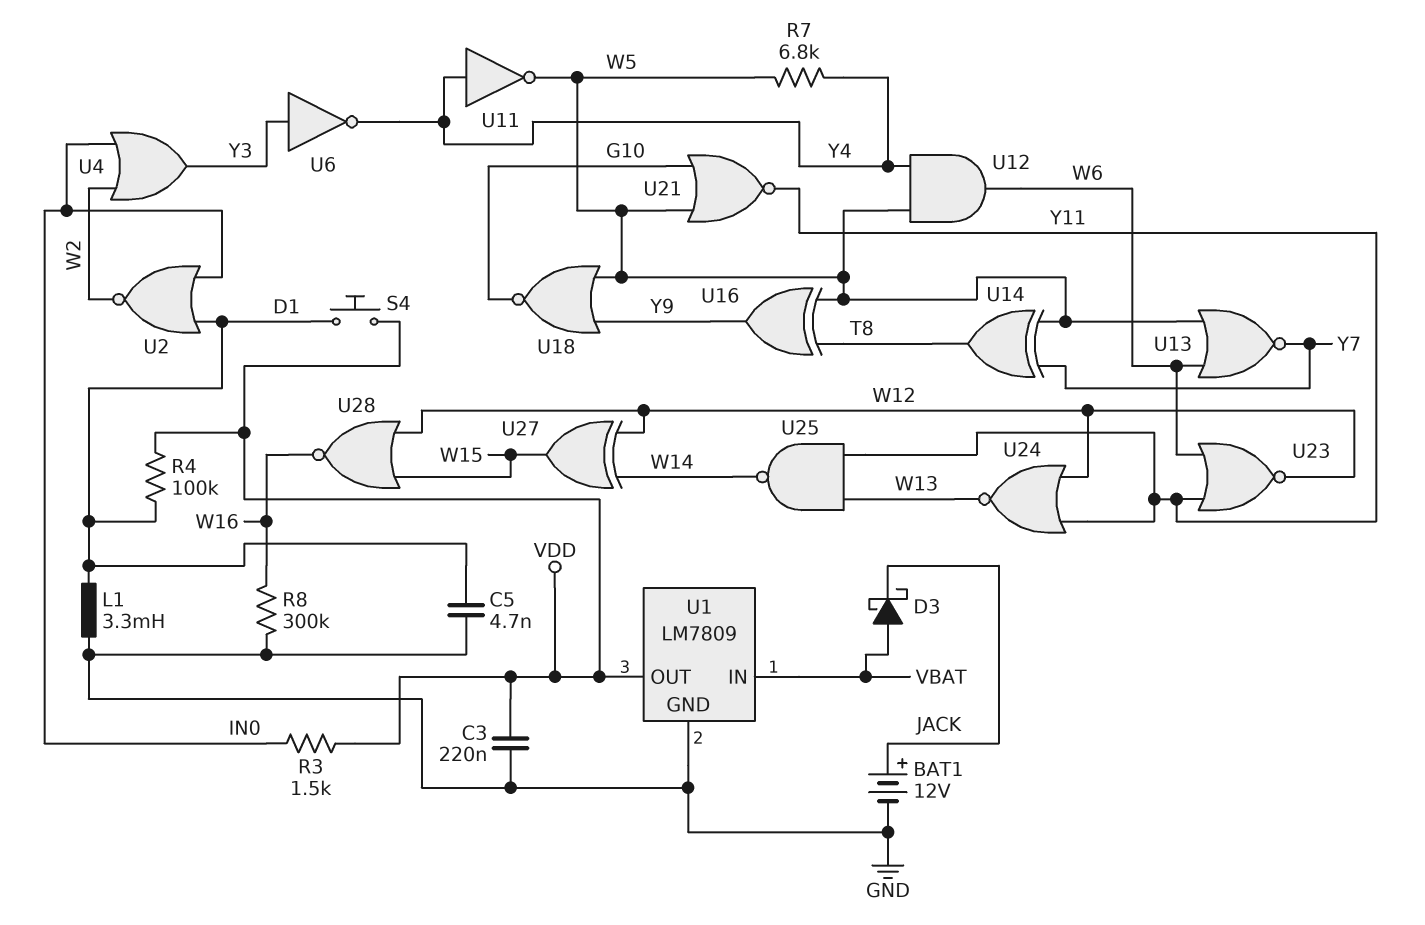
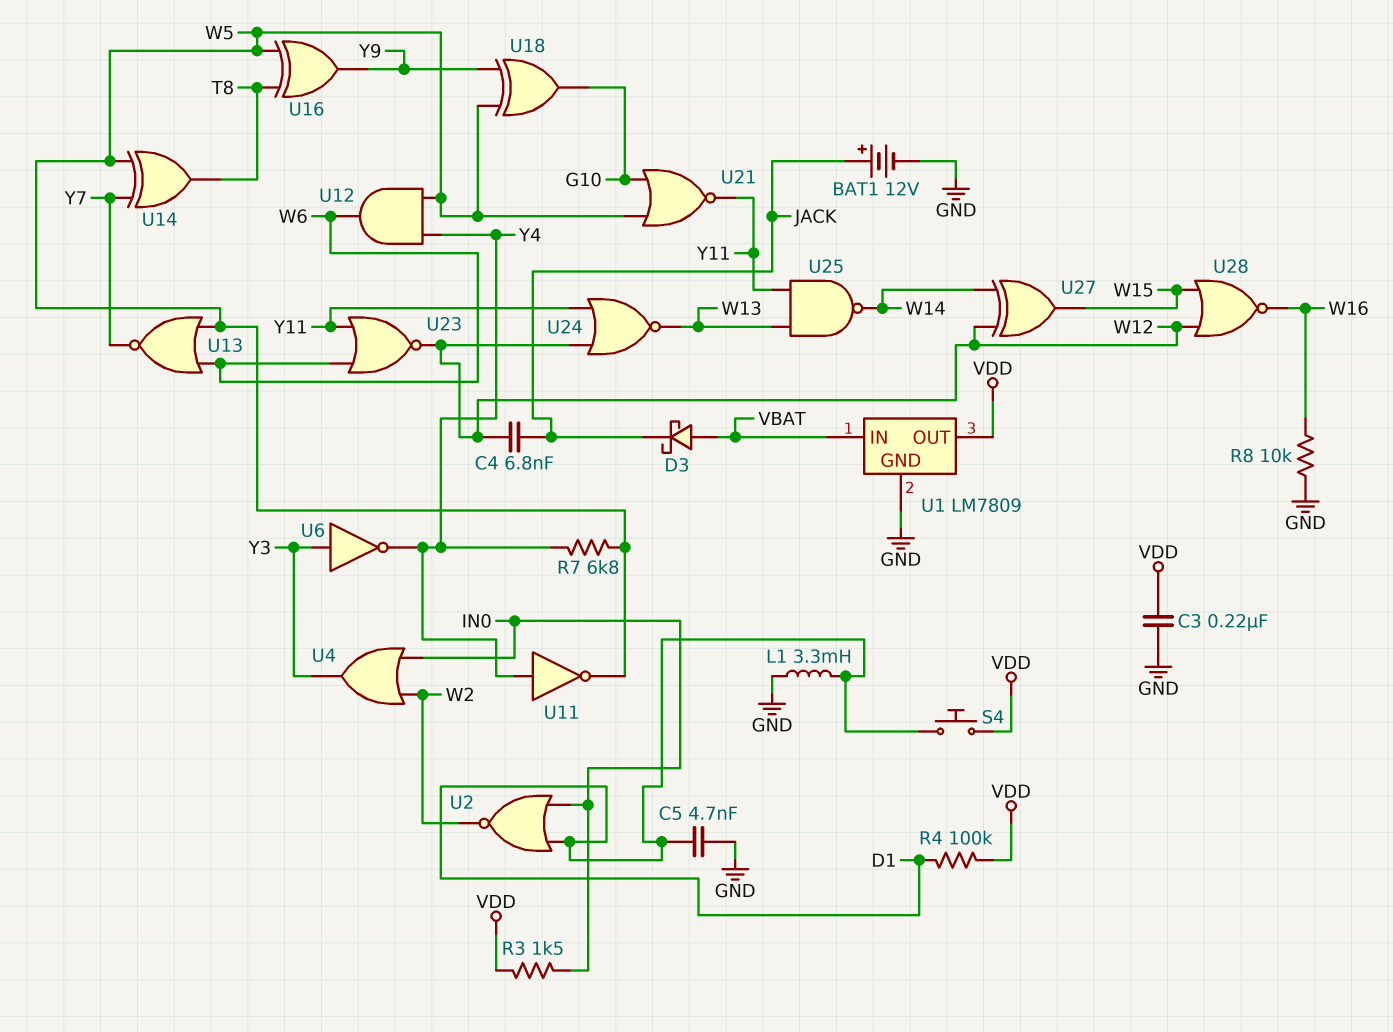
C4: none -> 6.8nF (JACK, W12)
R8: 300k (GND, W16) -> 10k (GND, W16)
U18: NOR (in W5, in Y9, out G10) -> XOR (in W5, in Y9, out G10)

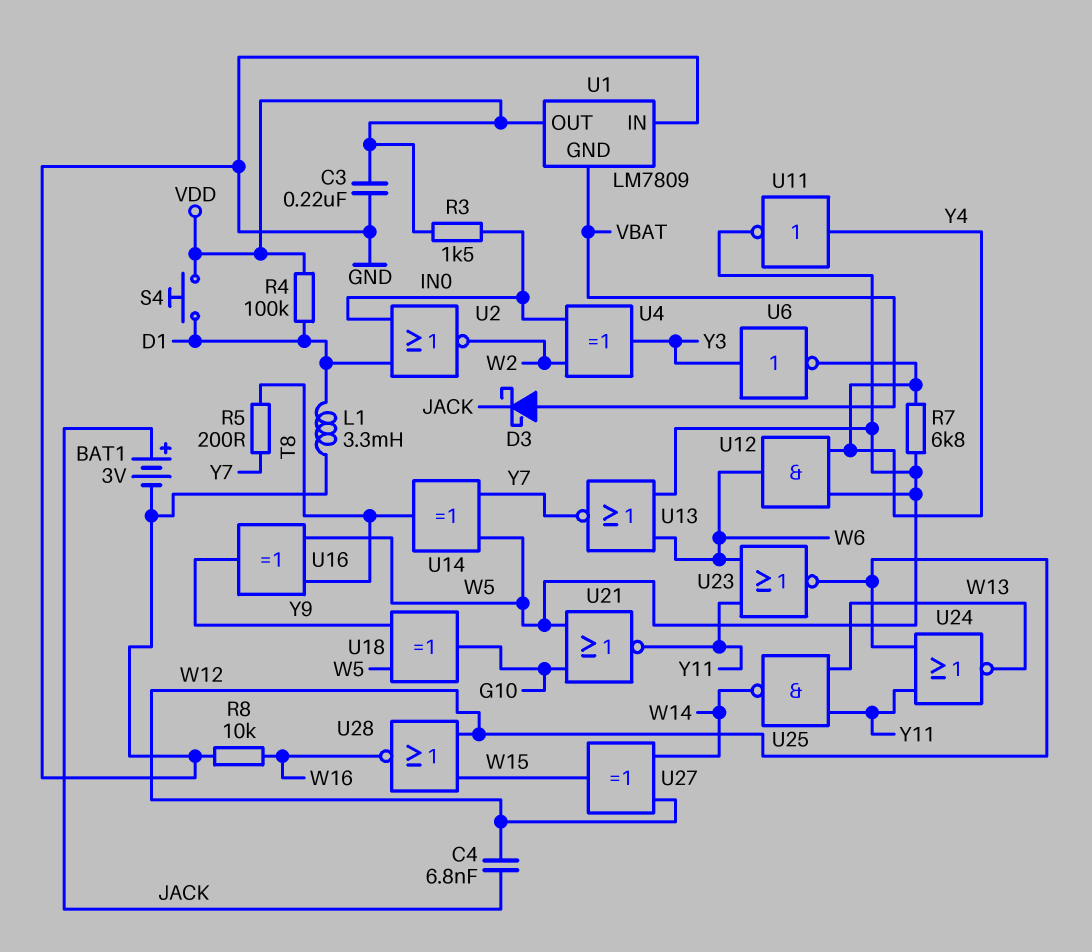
BAT1: 12V (plus JACK, minus GND) -> 3V (plus JACK, minus GND)
C5: 4.7nF (D1, GND) -> none
R5: none -> 200 (T8, Y7)
U1 pin GND: GND -> VBAT
U1 pin IN: VBAT -> GND
U4: OR (in IN0, in W2, out Y3) -> XOR (in IN0, in W2, out Y3)

